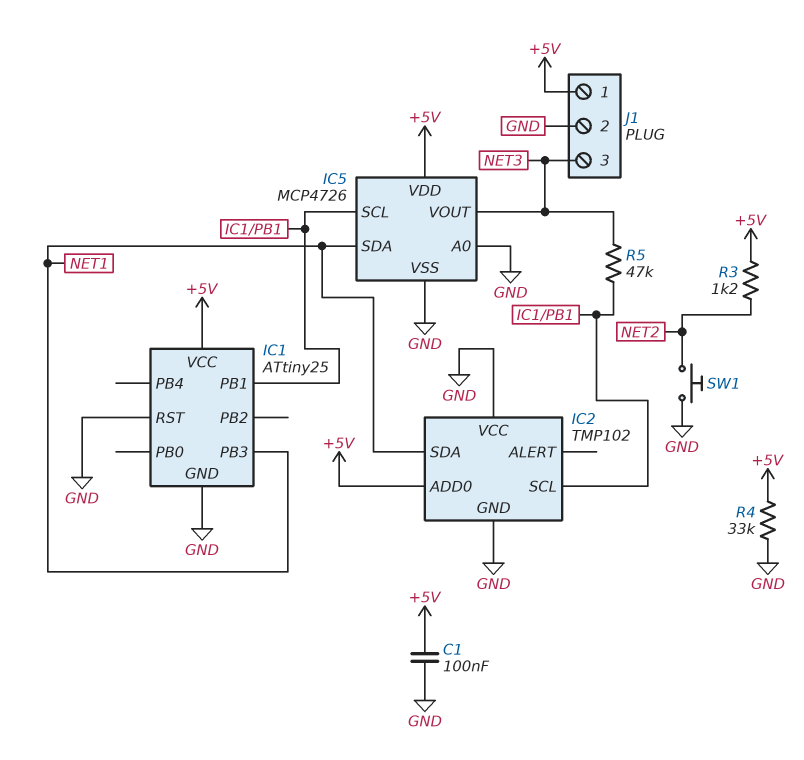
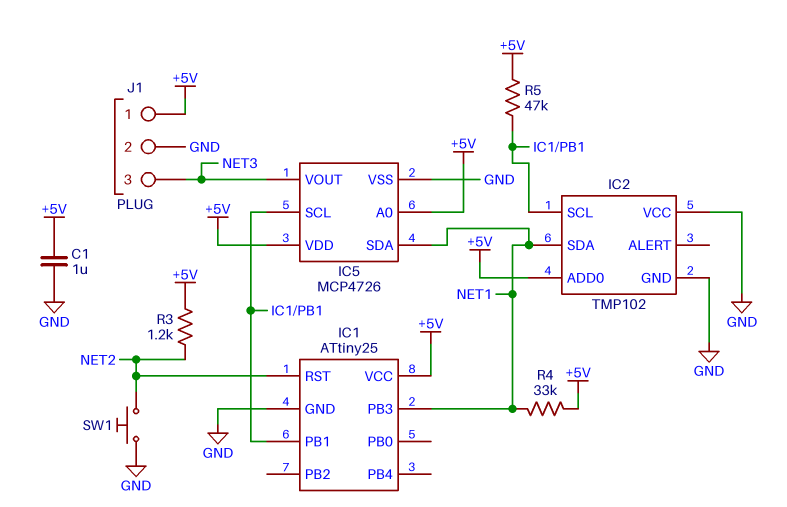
C1: 100nF (+5V, GND) -> 1uF (+5V, GND)
IC1 pin RST: GND -> NET2
IC5 pin A0: GND -> +5V
R4: 33k (+5V, GND) -> 33k (+5V, NET1)
R5: 47k (IC1/PB1, NET3) -> 47k (+5V, IC1/PB1)

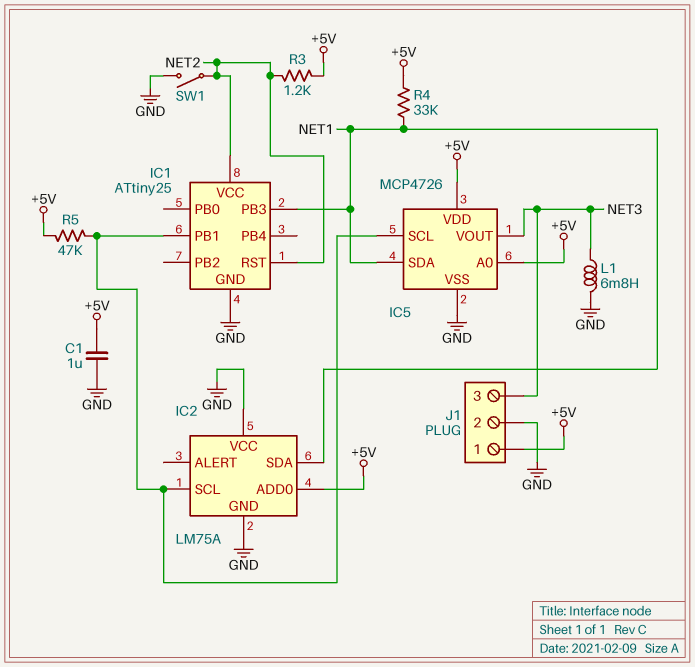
IC1 pin VCC: +5V -> NET2
IC2: TMP102 -> LM75A
L1: none -> 6.8mH (GND, NET3)
SW1: button (GND, NET2) -> switch (GND, NET2)

